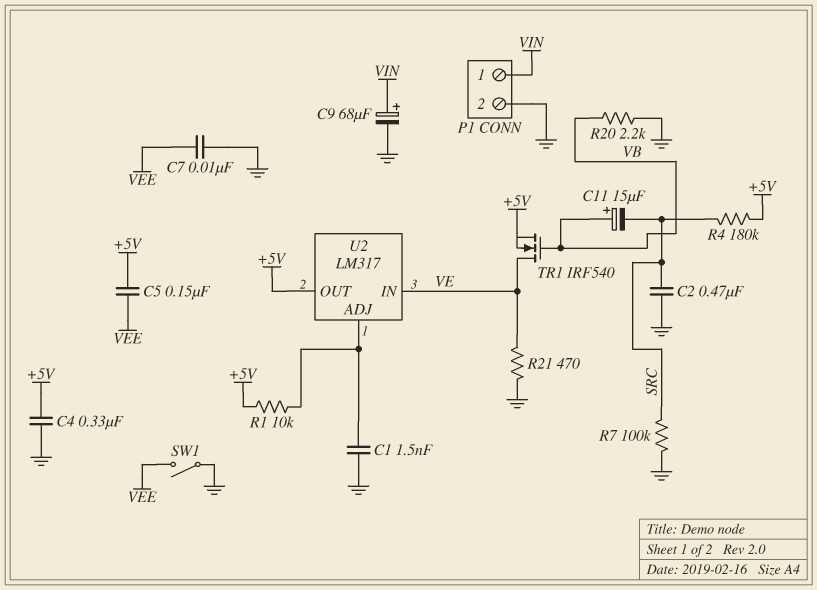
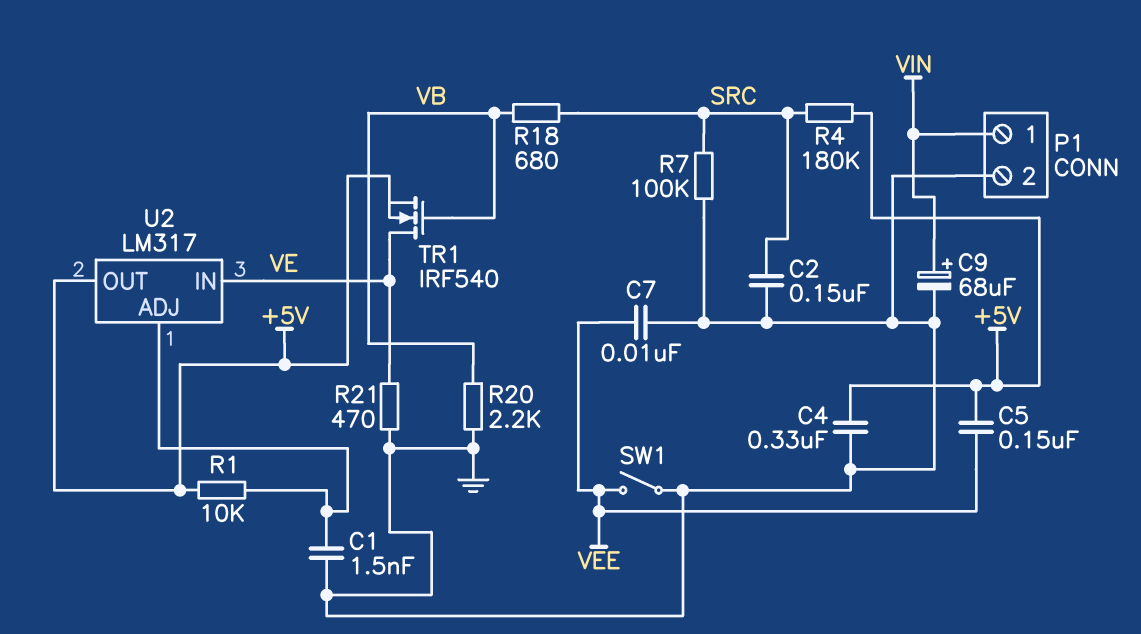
C2: 470nF (GND, SRC) -> 150nF (GND, SRC)
C11: 15uF (plus VB, minus SRC) -> none
R18: none -> 680 (SRC, VB)

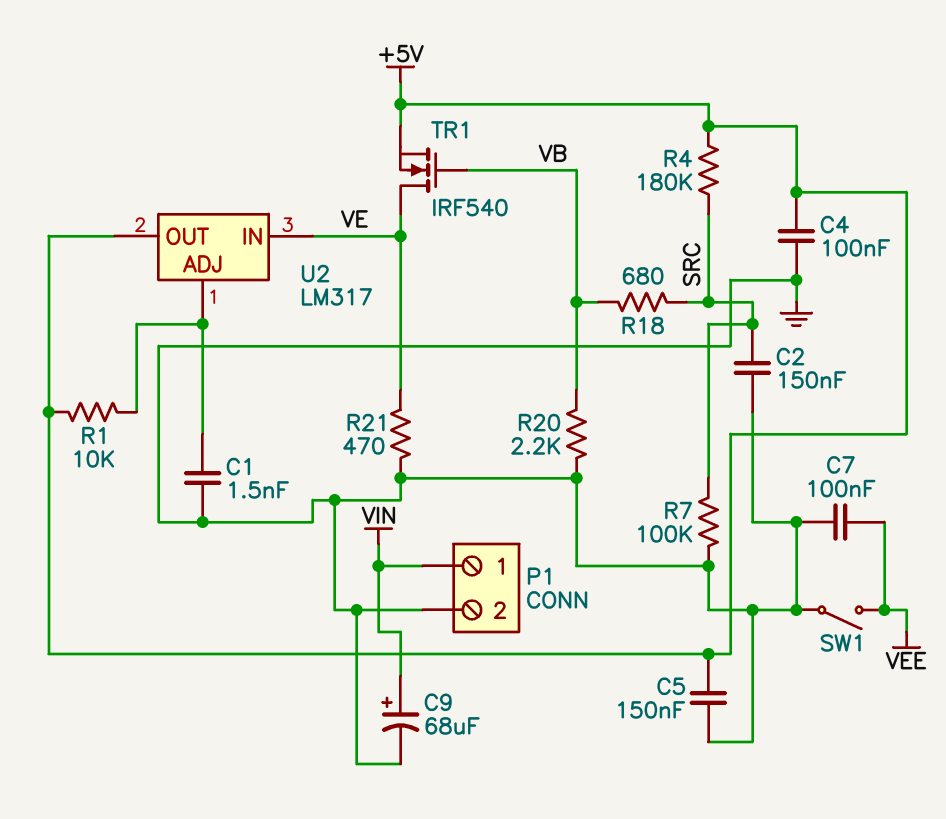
C4: 330nF (+5V, GND) -> 100nF (+5V, GND)
C5: 150nF (+5V, VEE) -> 150nF (+5V, GND)
C7: 10nF (GND, VEE) -> 100nF (GND, VEE)

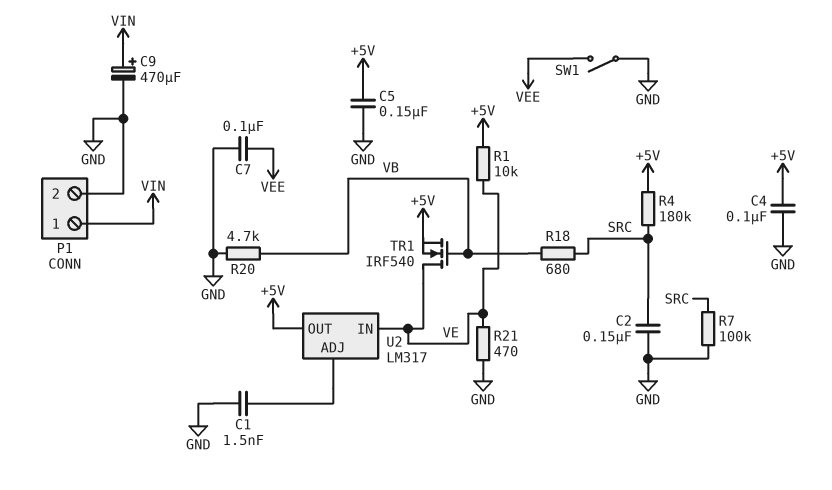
C9: 68uF (plus VIN, minus GND) -> 470uF (plus VIN, minus GND)
R1: 10k (+5V, U2/ADJ) -> 10k (+5V, VE)
R20: 2.2k (GND, VB) -> 4.7k (GND, VB)

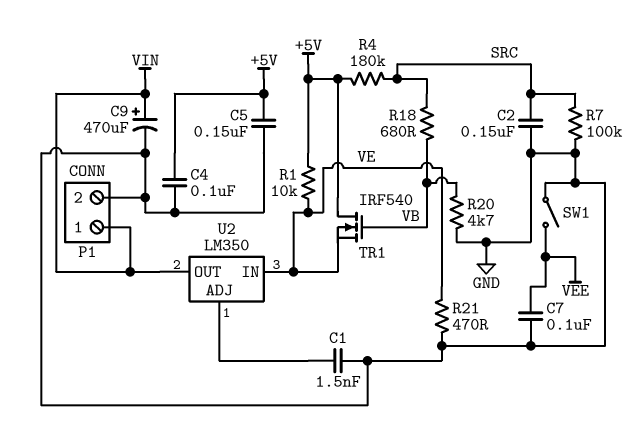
TR1: NMOS IRF540 (G VB, D VE, S +5V) -> NMOS IRF540 (G VB, D +5V, S VE)
U2: LM317 -> LM350
U2 pin OUT: +5V -> VIN

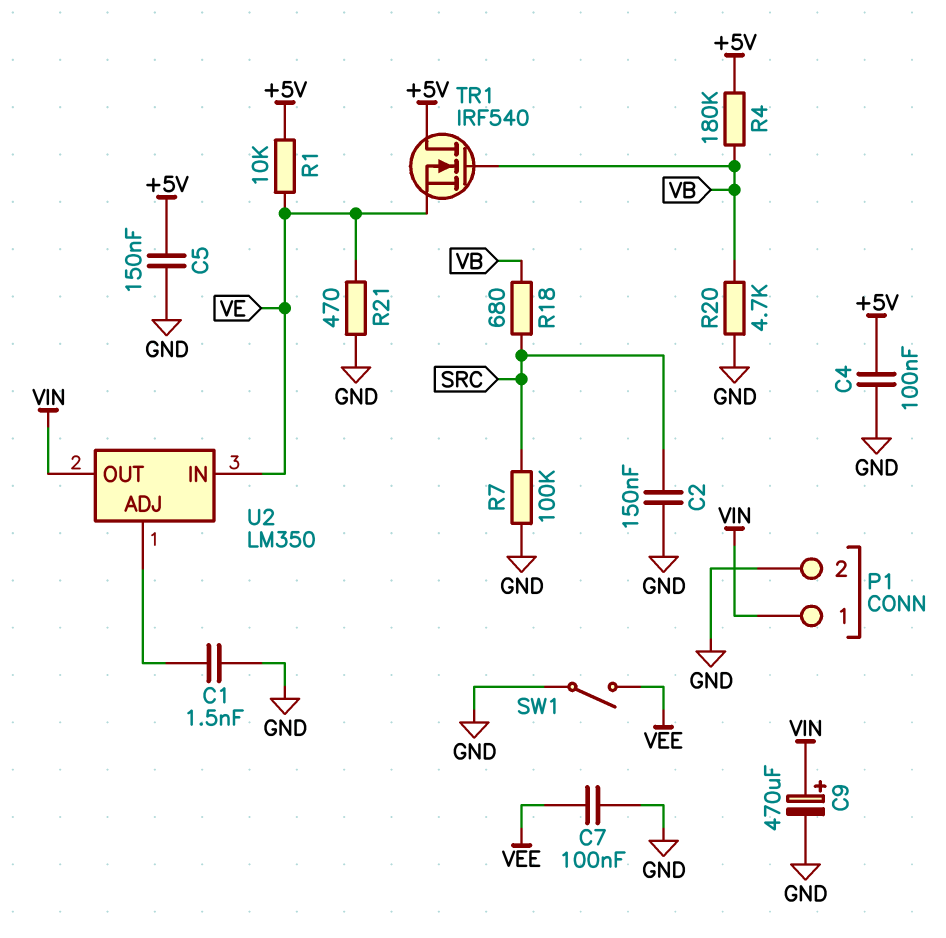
R4: 180k (+5V, SRC) -> 180k (+5V, VB)

